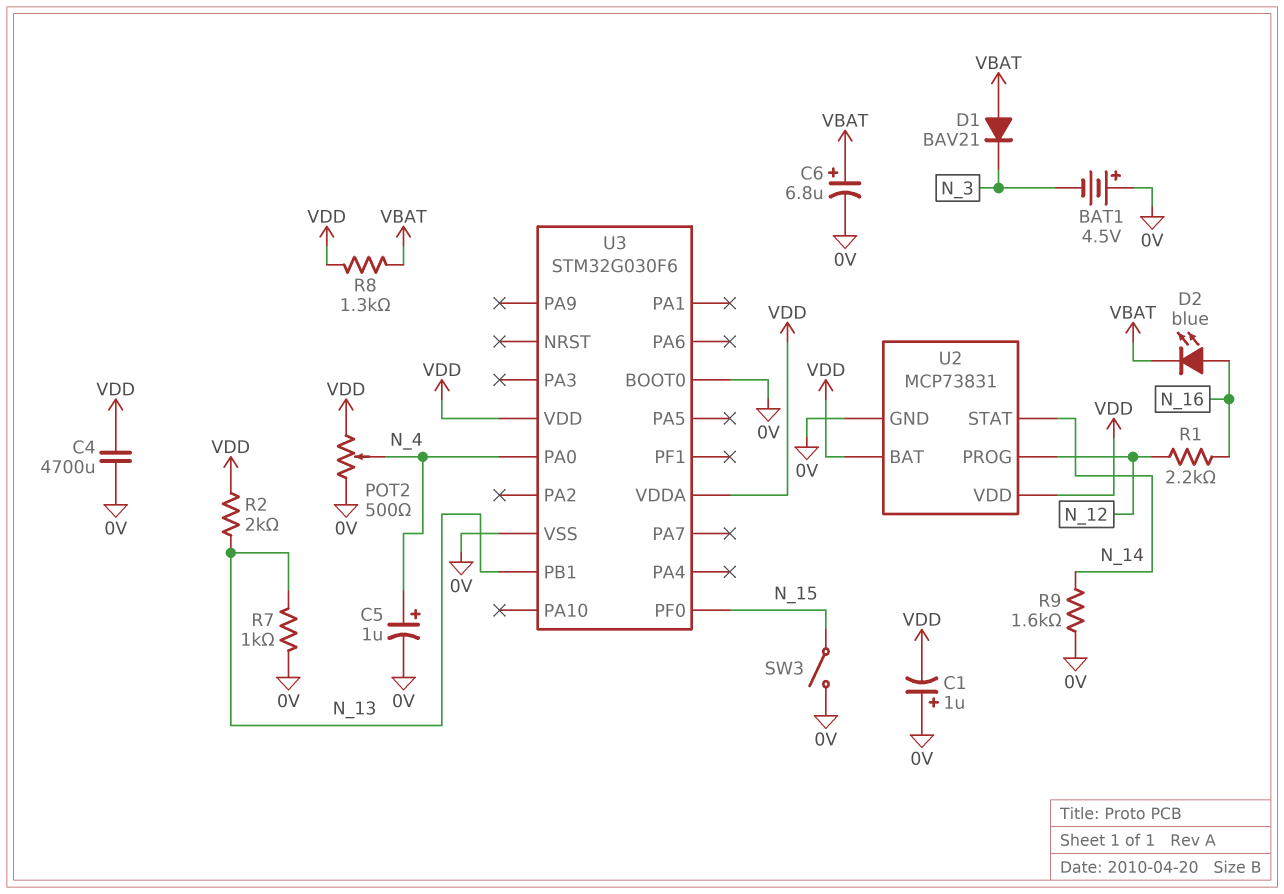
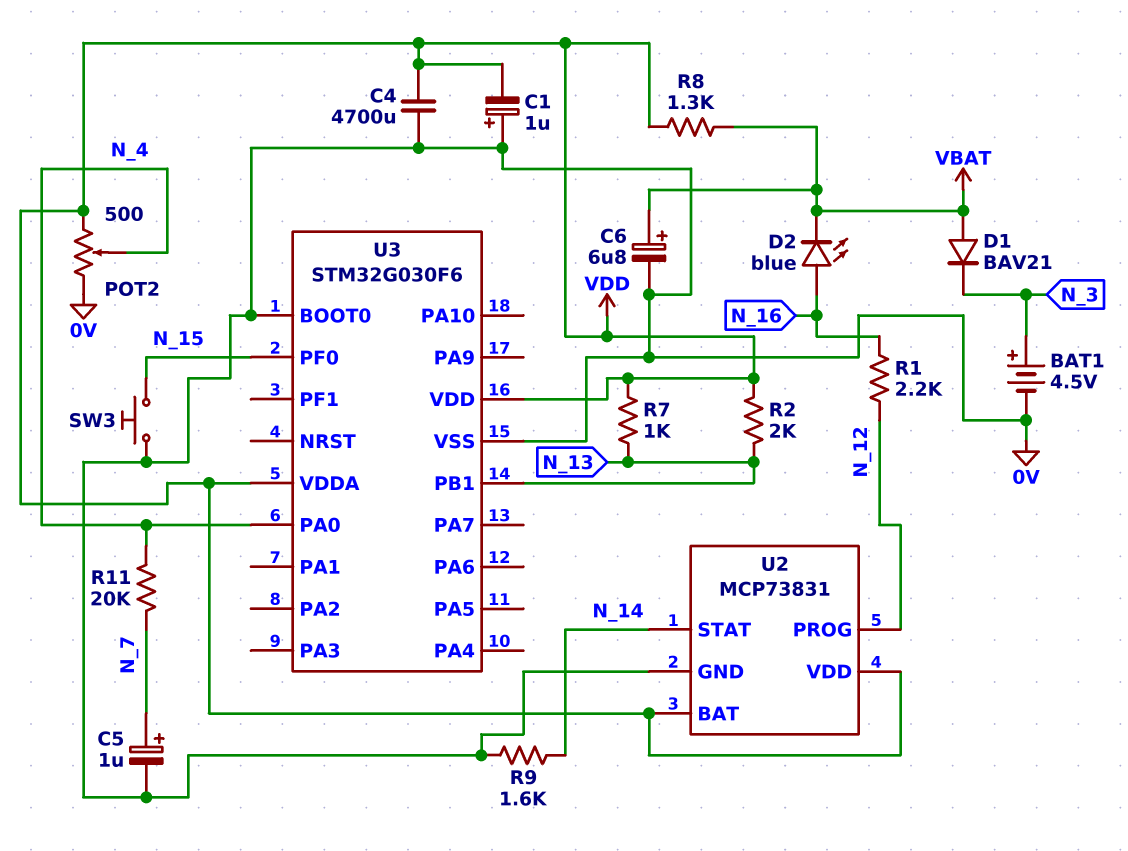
BAT1: 4.5V (plus 0V, minus N_3) -> 4.5V (plus N_3, minus 0V)
C5: 1uF (plus N_4, minus 0V) -> 1uF (plus N_7, minus 0V)
R7: 1k (0V, N_13) -> 1k (N_13, VDD)
R11: none -> 20k (N_4, N_7)
SW3: switch (0V, N_15) -> button (0V, N_15)

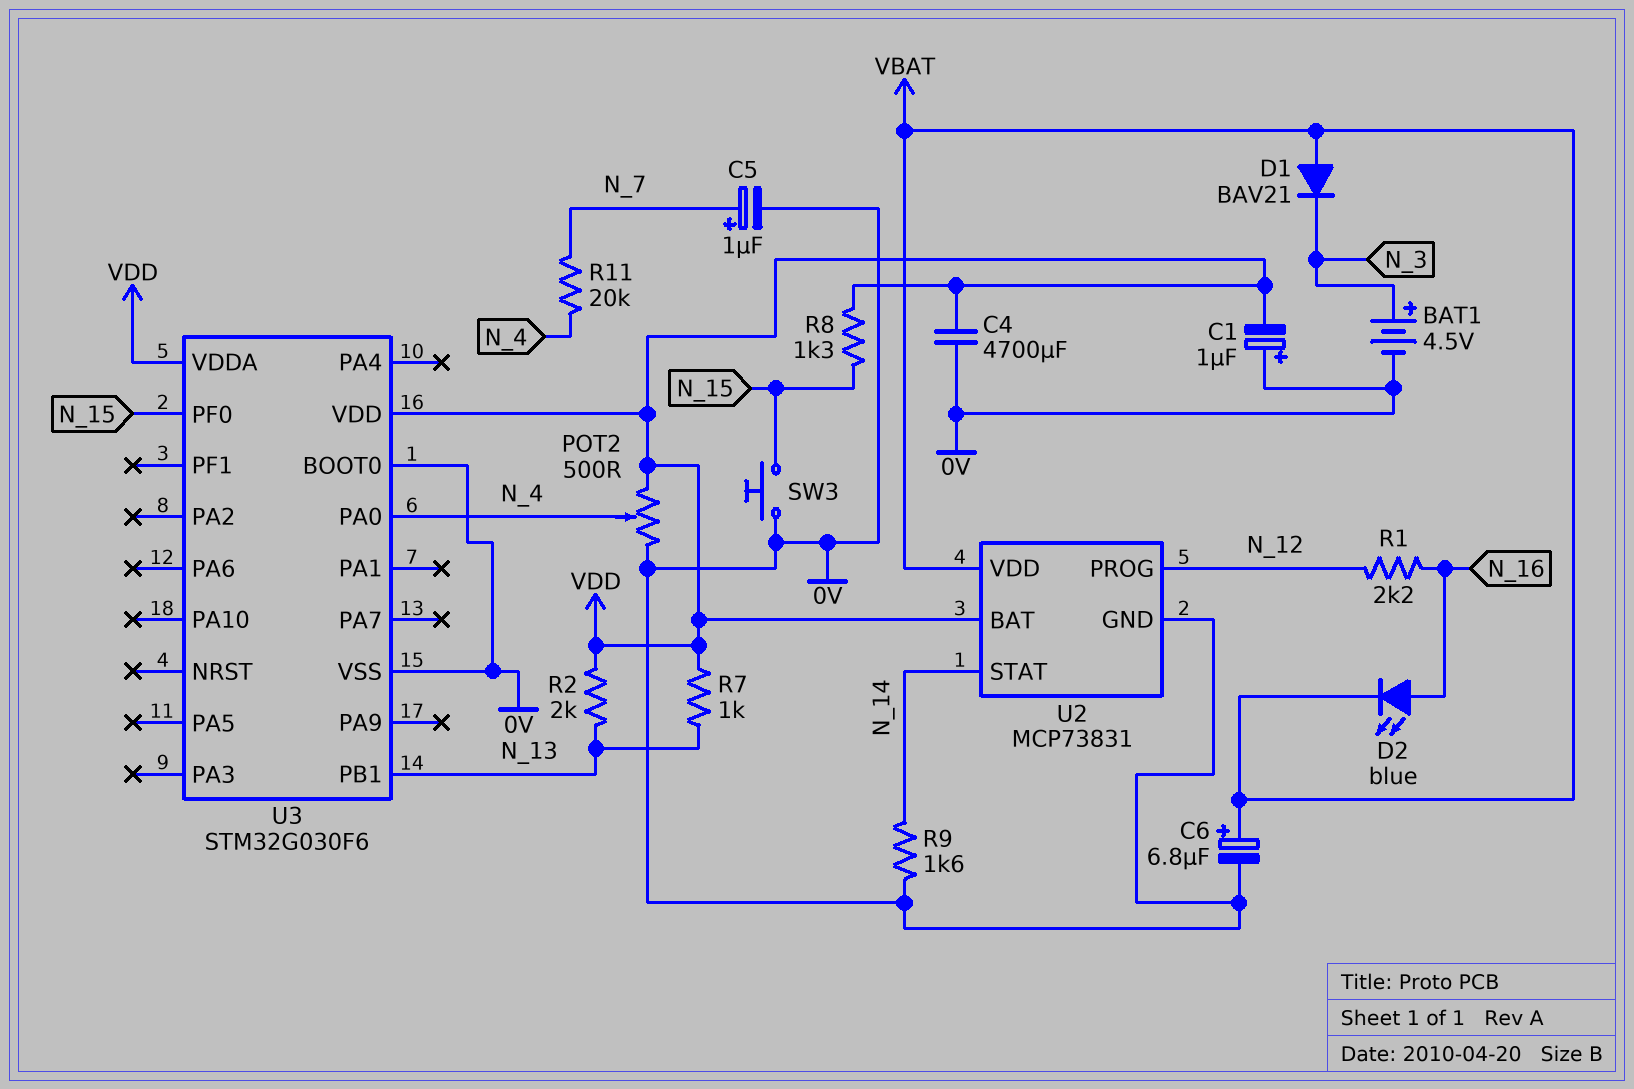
R8: 1.3k (VBAT, VDD) -> 1.3k (N_15, VDD)
U2 pin VDD: VDD -> VBAT

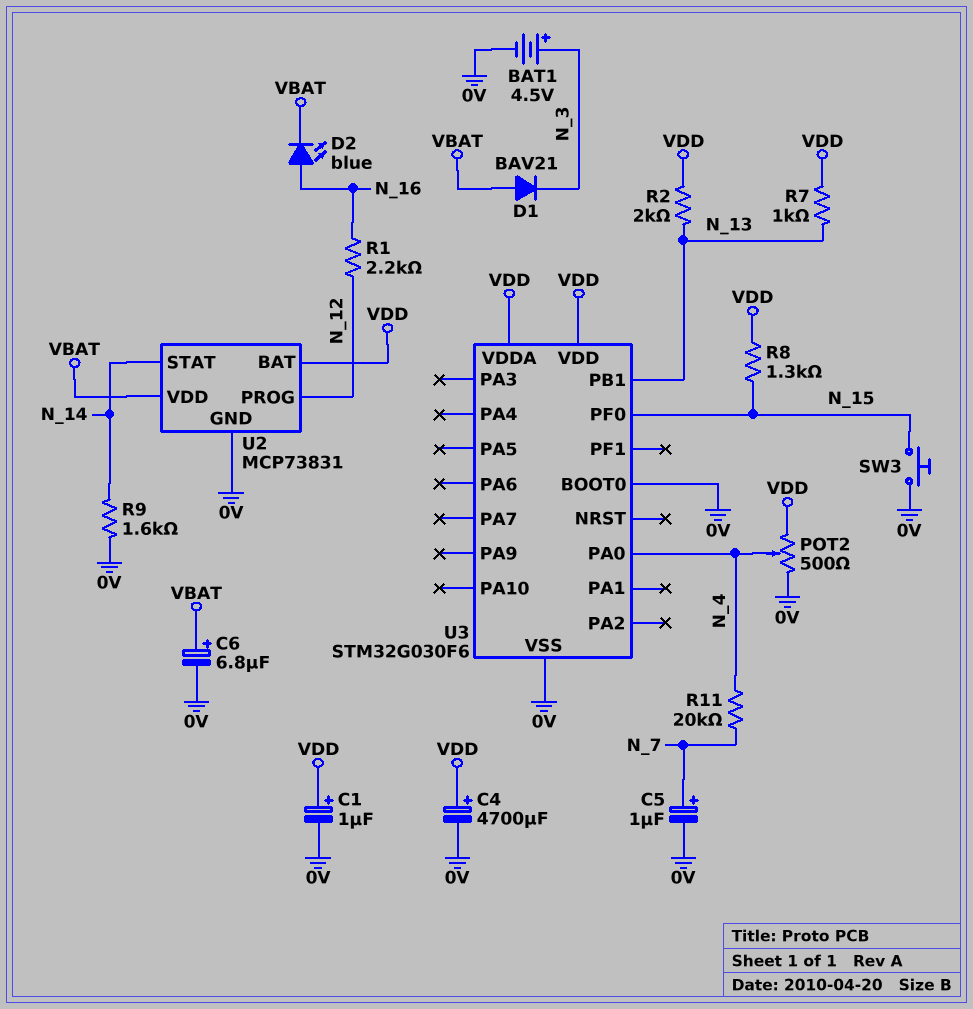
C1: 1uF (plus 0V, minus VDD) -> 1uF (plus VDD, minus 0V)
C4: 4700uF (0V, VDD) -> 4700uF (plus VDD, minus 0V)

